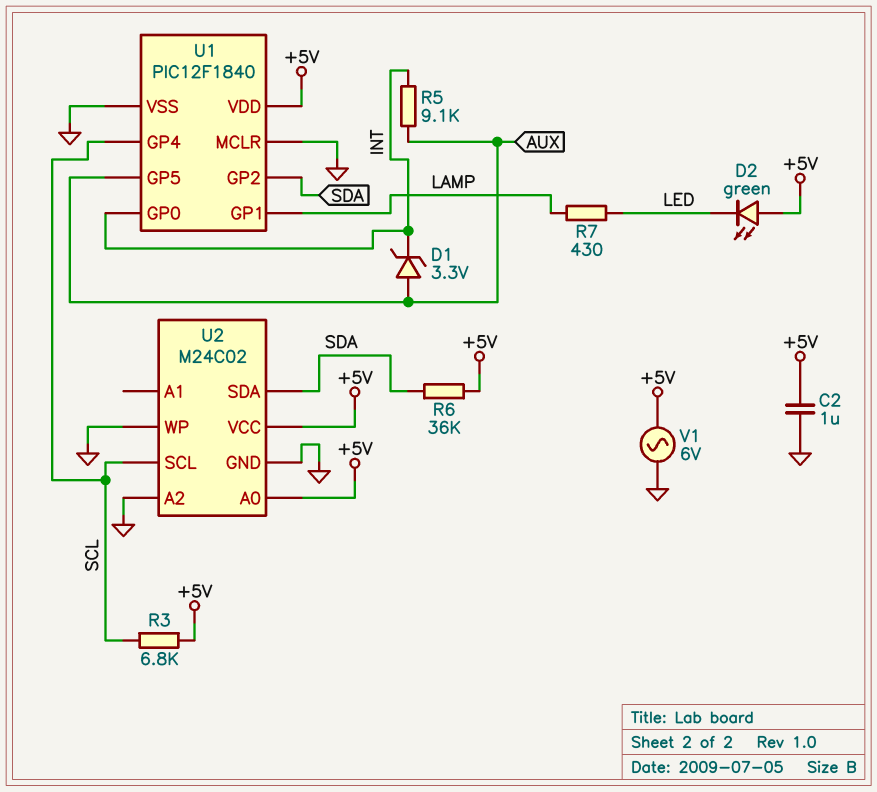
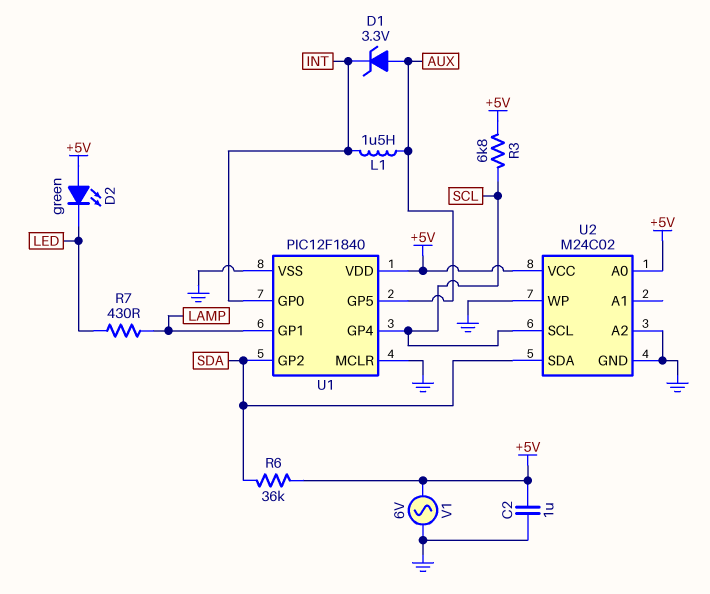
L1: none -> 1.5uH (AUX, INT)
R5: 9.1k (AUX, INT) -> none

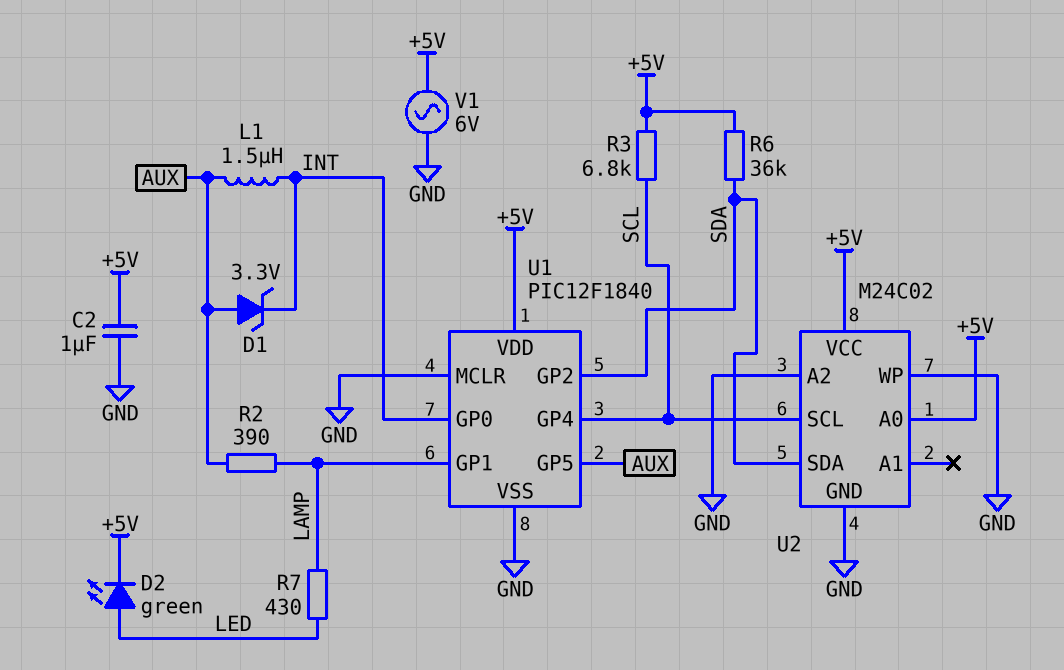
D2: LED green (A +5V, K LED) -> LED green (A LED, K +5V)
R2: none -> 390 (AUX, LAMP)

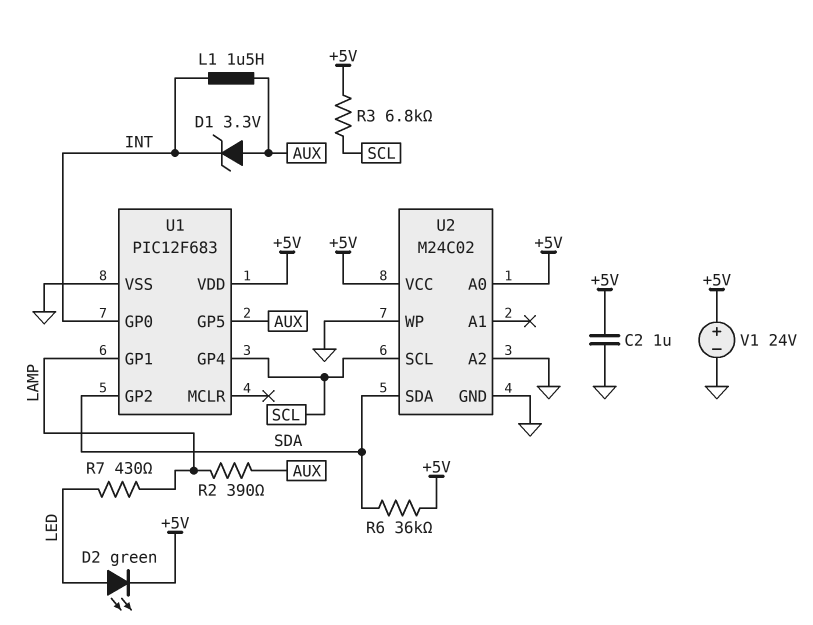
U1: PIC12F1840 -> PIC12F683
U1 pin MCLR: GND -> none
V1: AC 6V (+5V, GND) -> 24V (plus +5V, minus GND)

